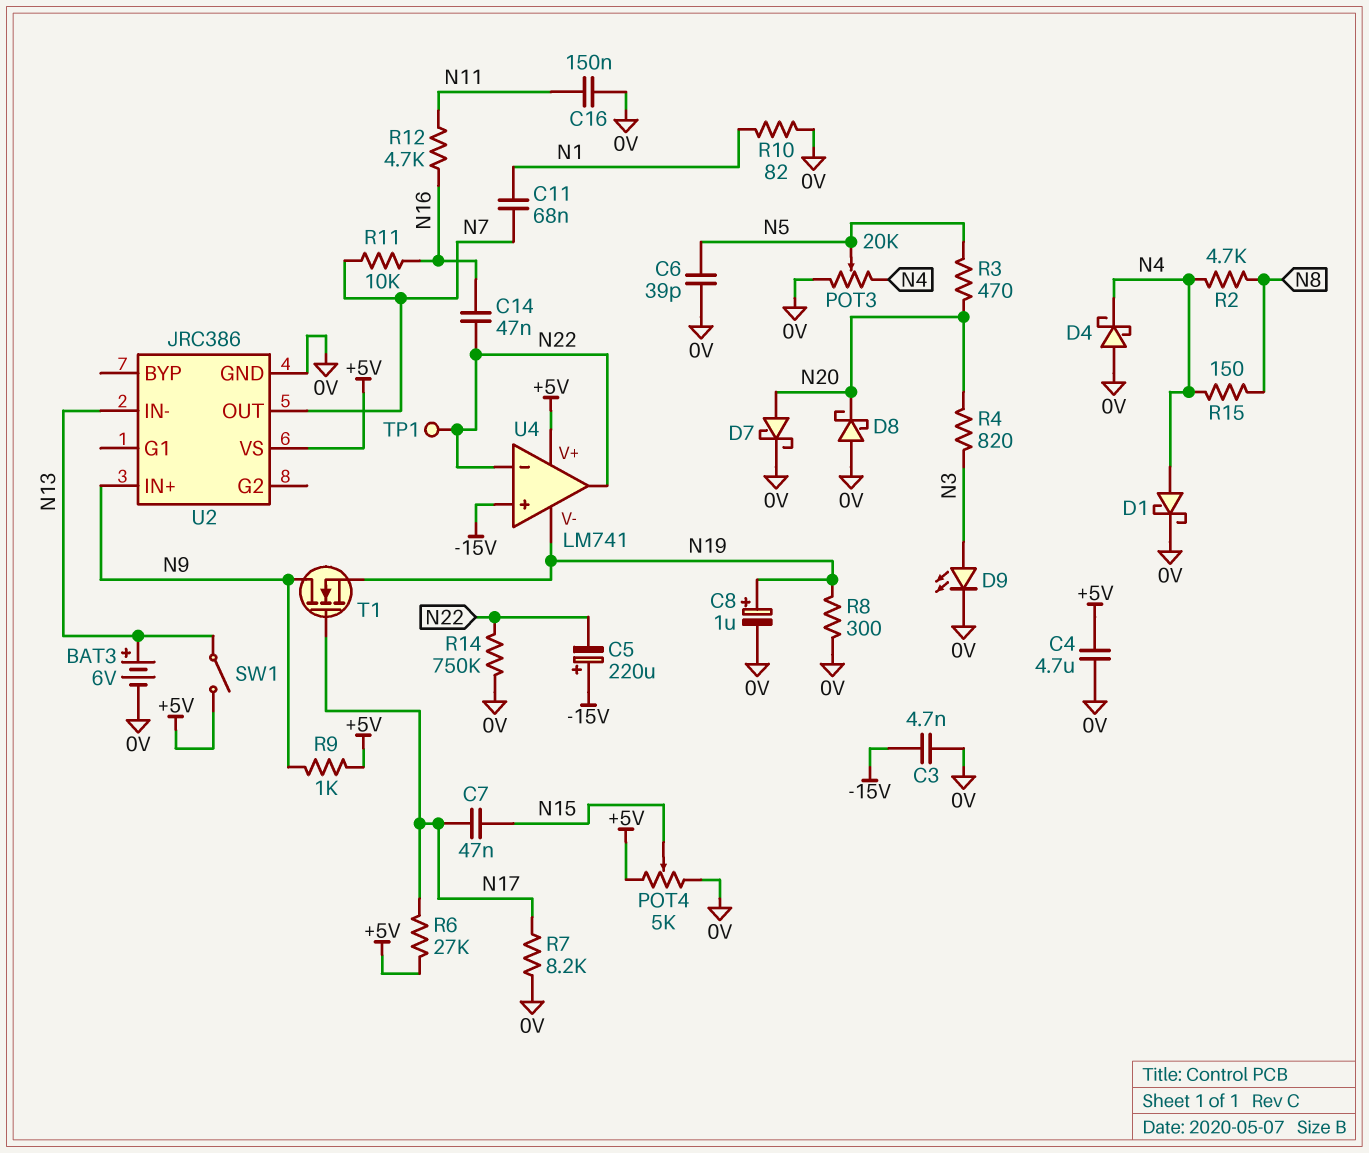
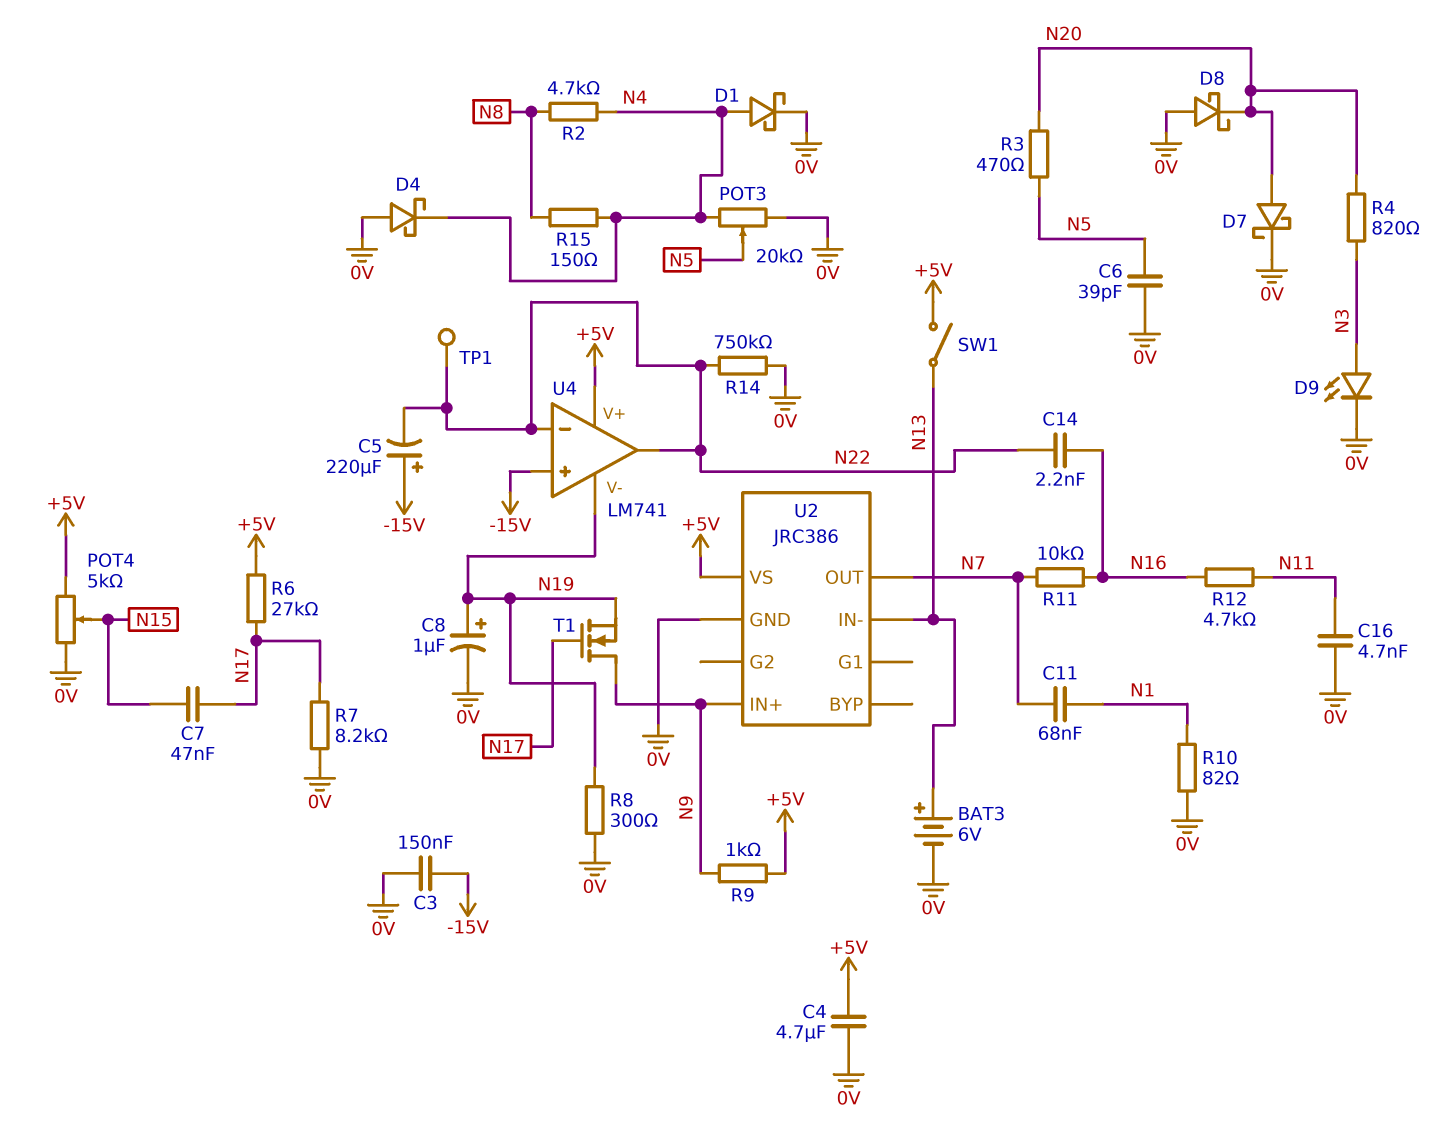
C3: 4.7nF (-15V, 0V) -> 150nF (-15V, 0V)
C14: 47nF (N16, N22) -> 2.2nF (N16, N22)
C16: 150nF (0V, N11) -> 4.7nF (0V, N11)

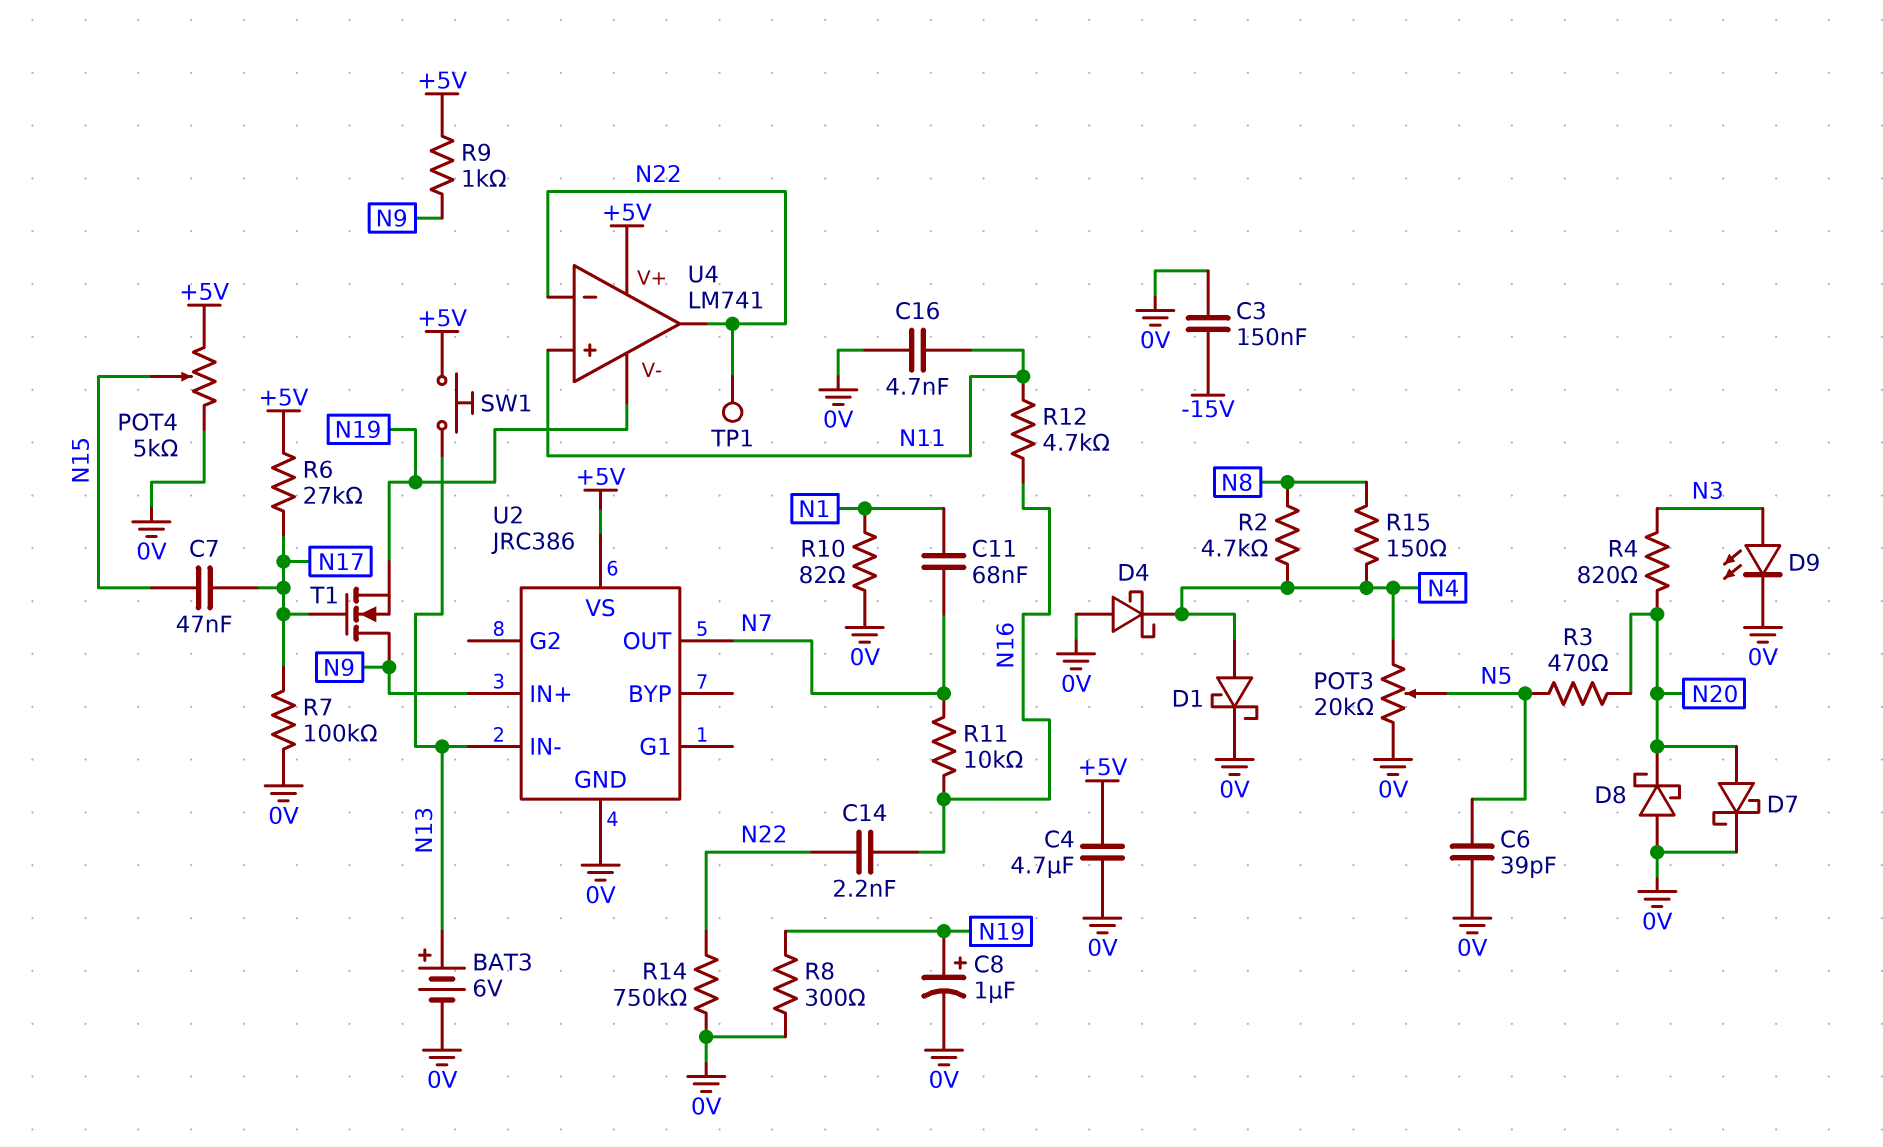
C5: 220uF (plus -15V, minus N22) -> none
R7: 8.2k (0V, N17) -> 100k (0V, N17)
SW1: switch (+5V, N13) -> button (+5V, N13)
U4 pin in+: -15V -> N11

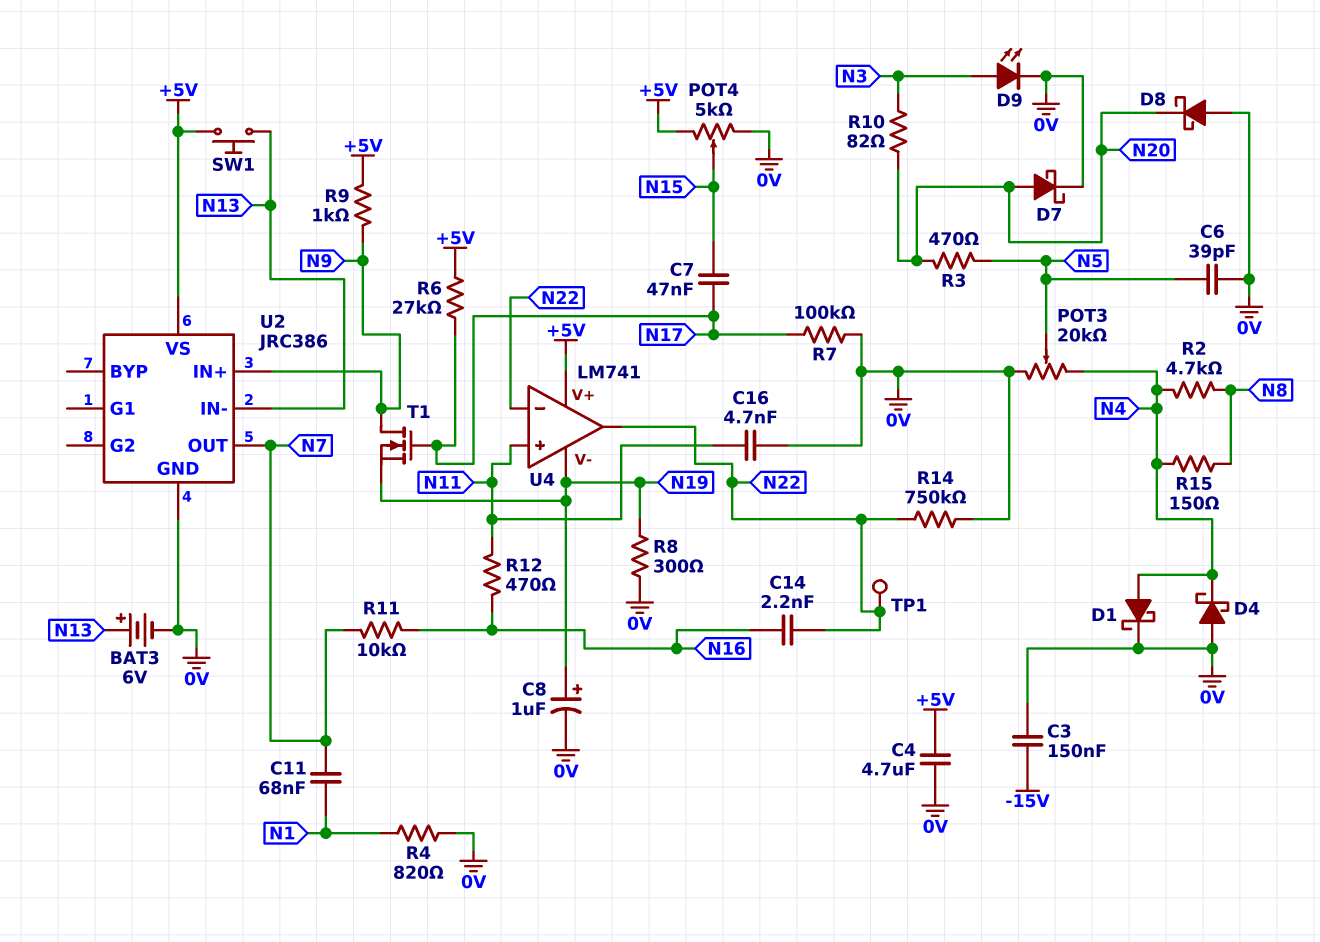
R4: 820 (N3, N20) -> 820 (0V, N1)
R10: 82 (0V, N1) -> 82 (N3, N20)
R12: 4.7k (N11, N16) -> 470 (N11, N16)

